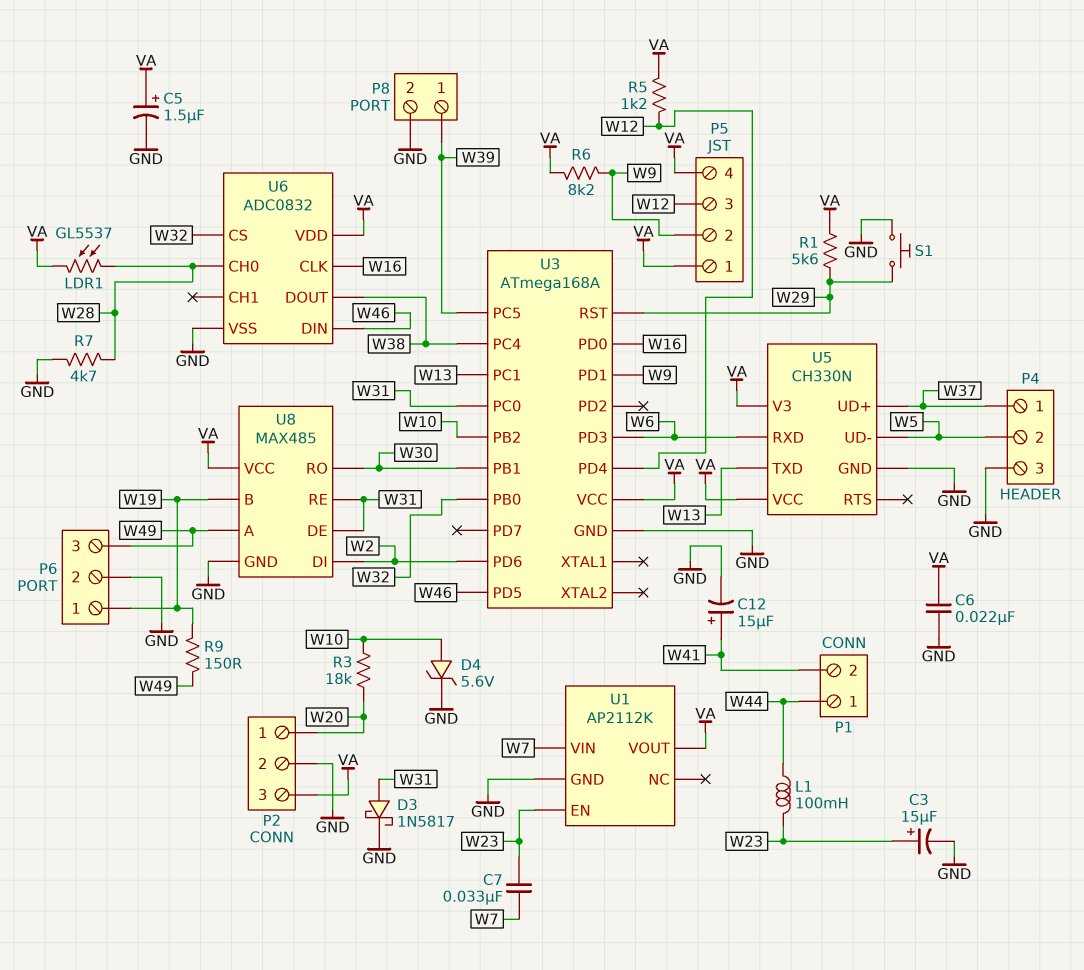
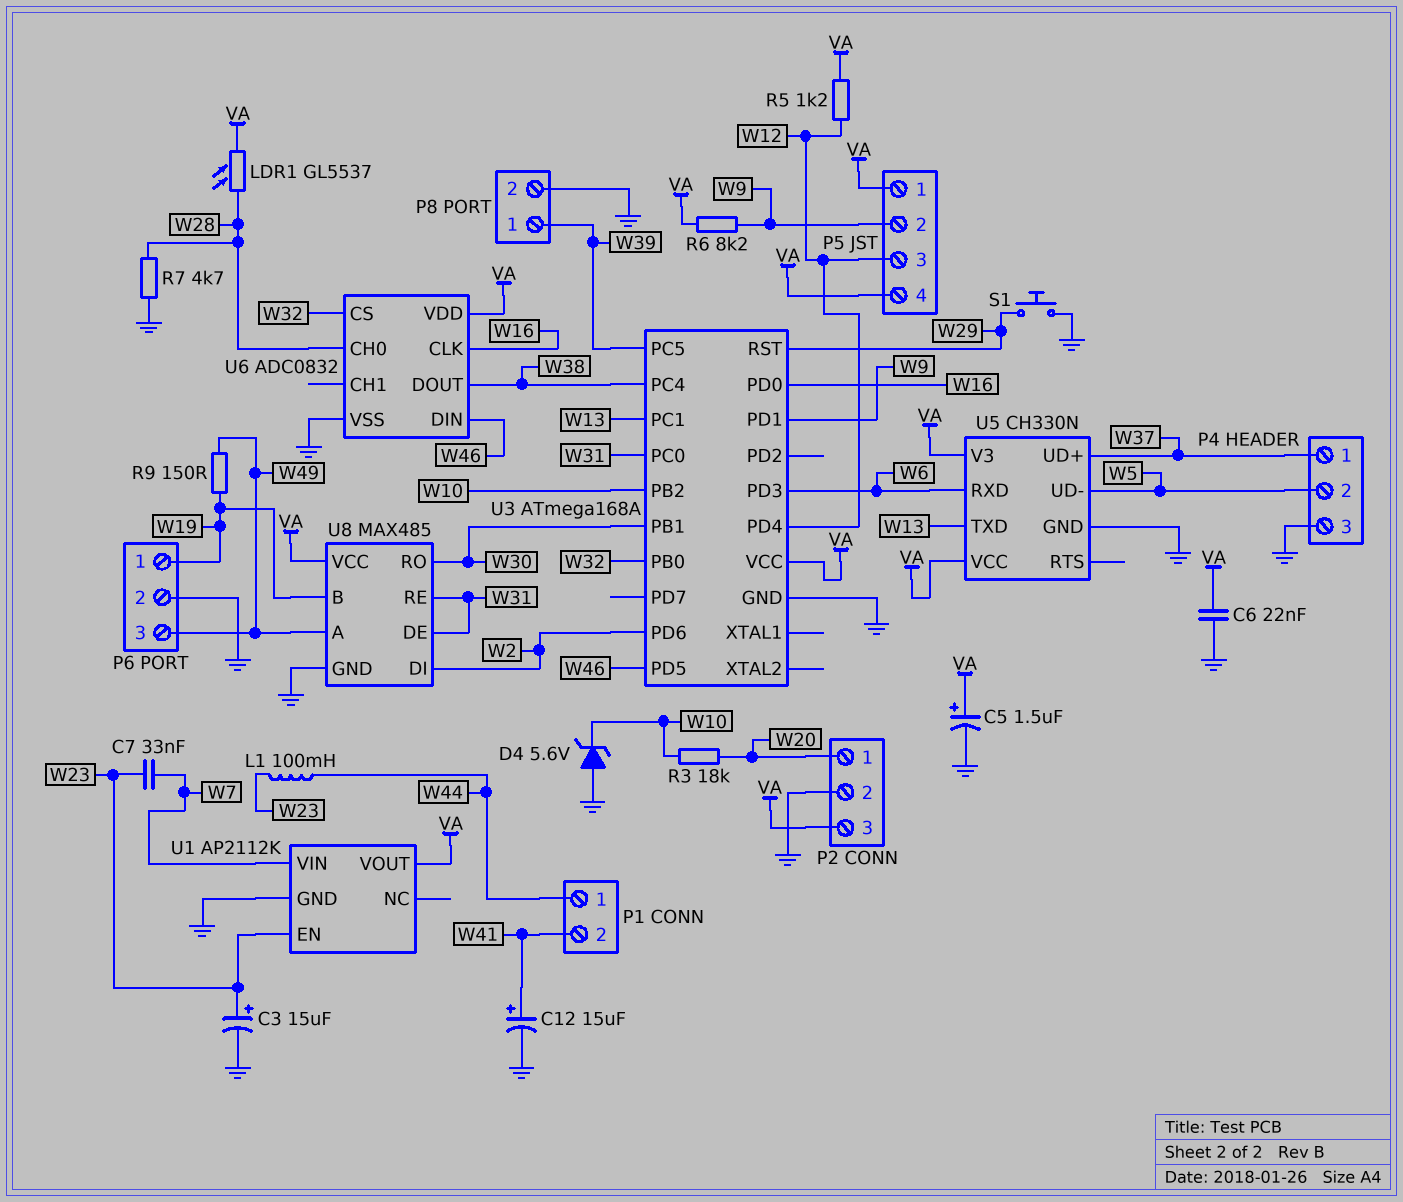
D3: schottky 1N5817 (A W31, K GND) -> none
D4: zener 5.6V (A W10, K GND) -> zener 5.6V (A GND, K W10)
R1: 5.6k (VA, W29) -> none

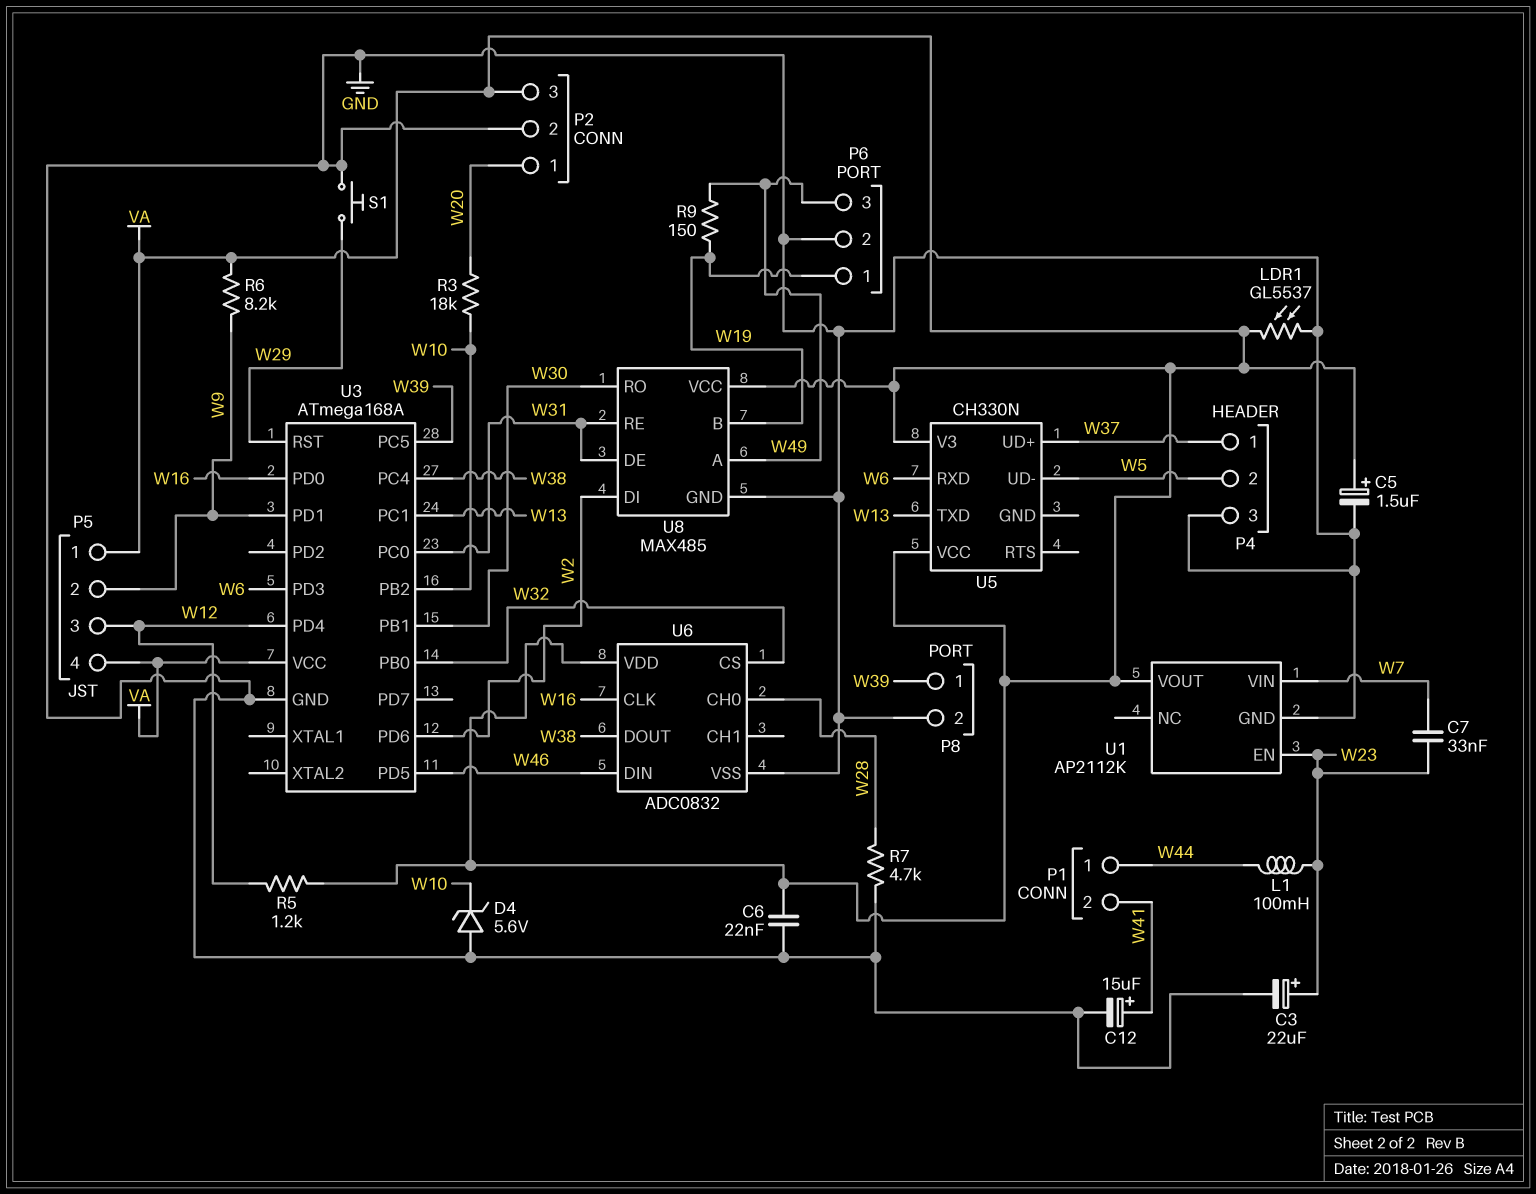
C3: 15uF (plus W23, minus GND) -> 22uF (plus W23, minus GND)
LDR1: GL5537 (VA, W28) -> GL5537 (GND, VA)
U5 pin GND: GND -> none

